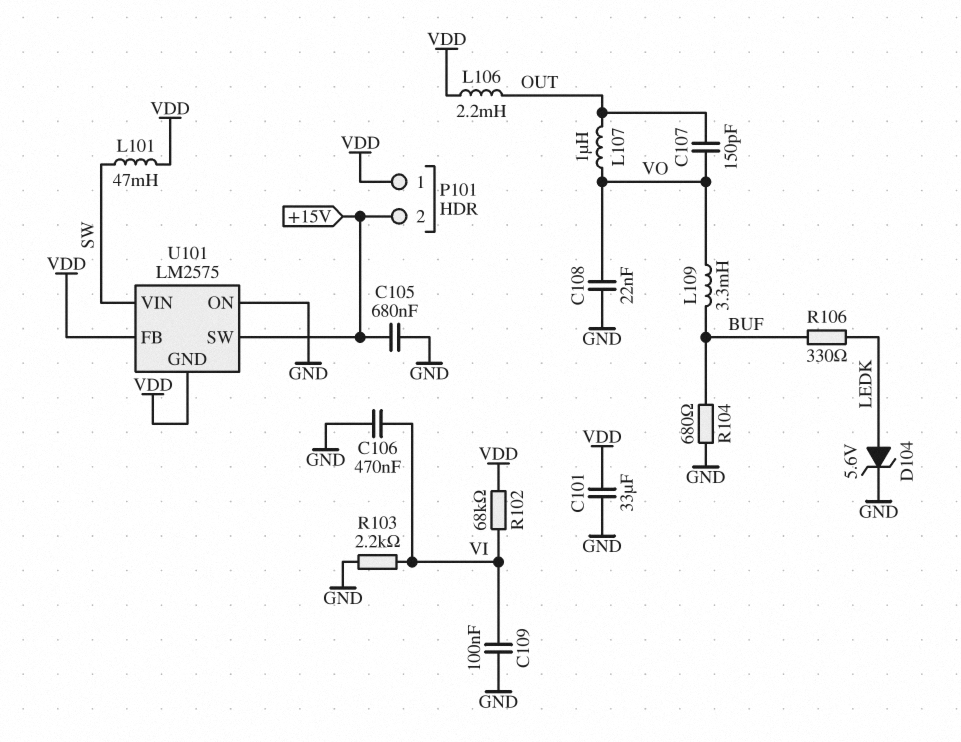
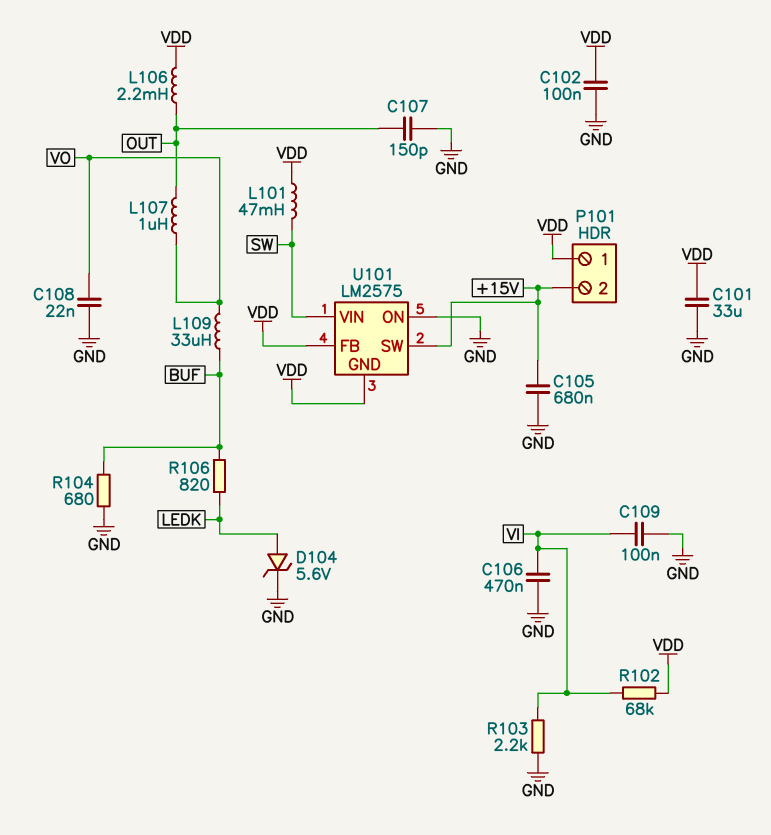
C102: none -> 100nF (GND, VDD)
C107: 150pF (OUT, VO) -> 150pF (GND, OUT)
L109: 3.3mH (BUF, VO) -> 33uH (BUF, VO)
R106: 330 (BUF, LEDK) -> 820 (BUF, LEDK)

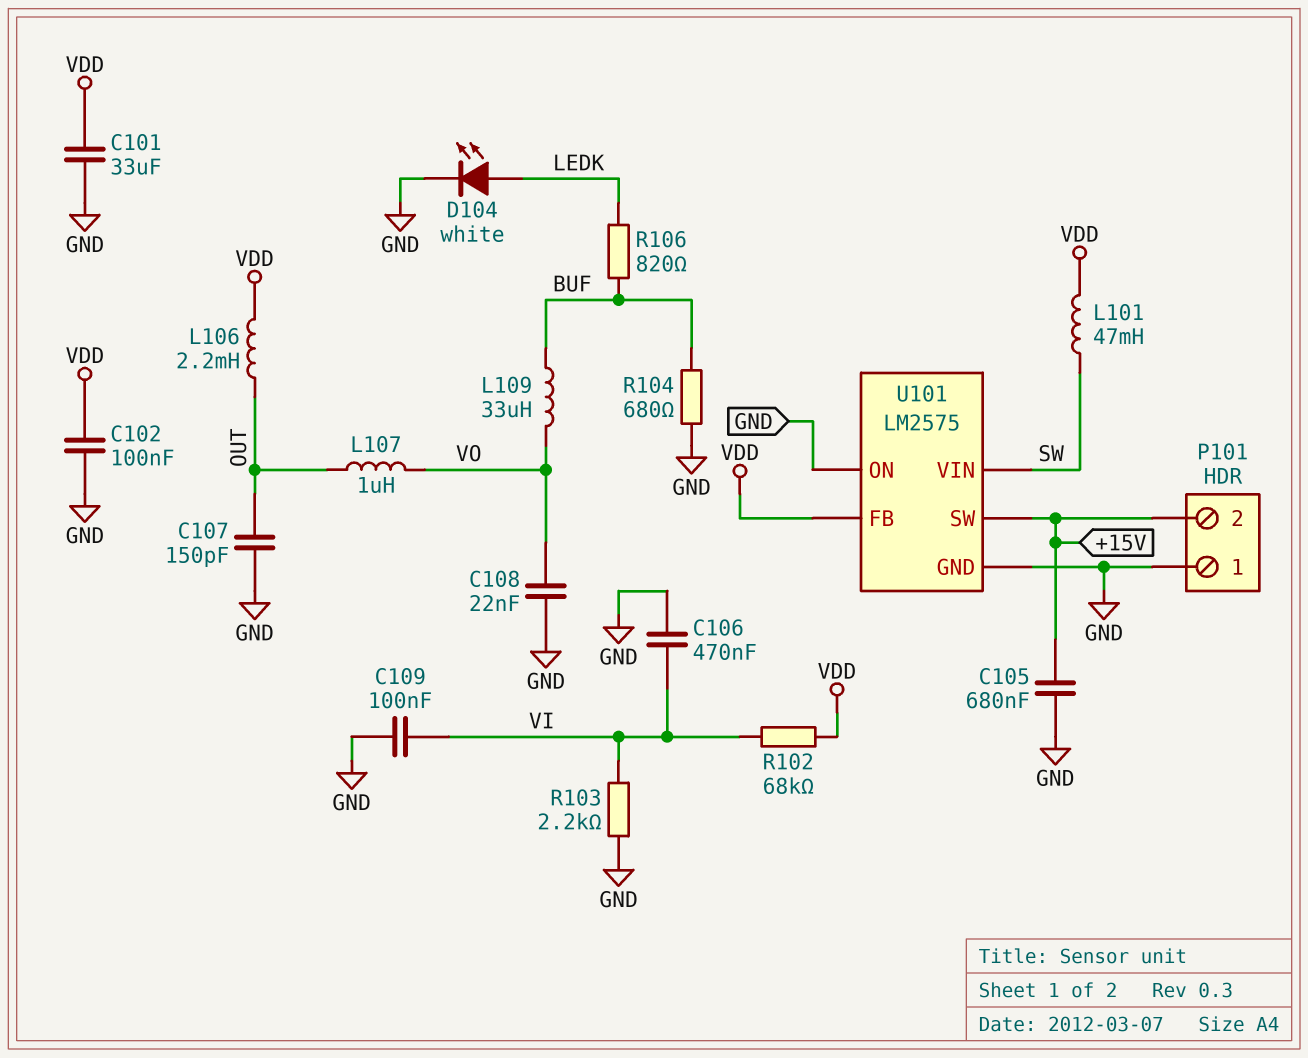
D104: zener 5.6V (A LEDK, K GND) -> LED white (A LEDK, K GND)
P101 pin 1: VDD -> GND
U101 pin GND: VDD -> GND

